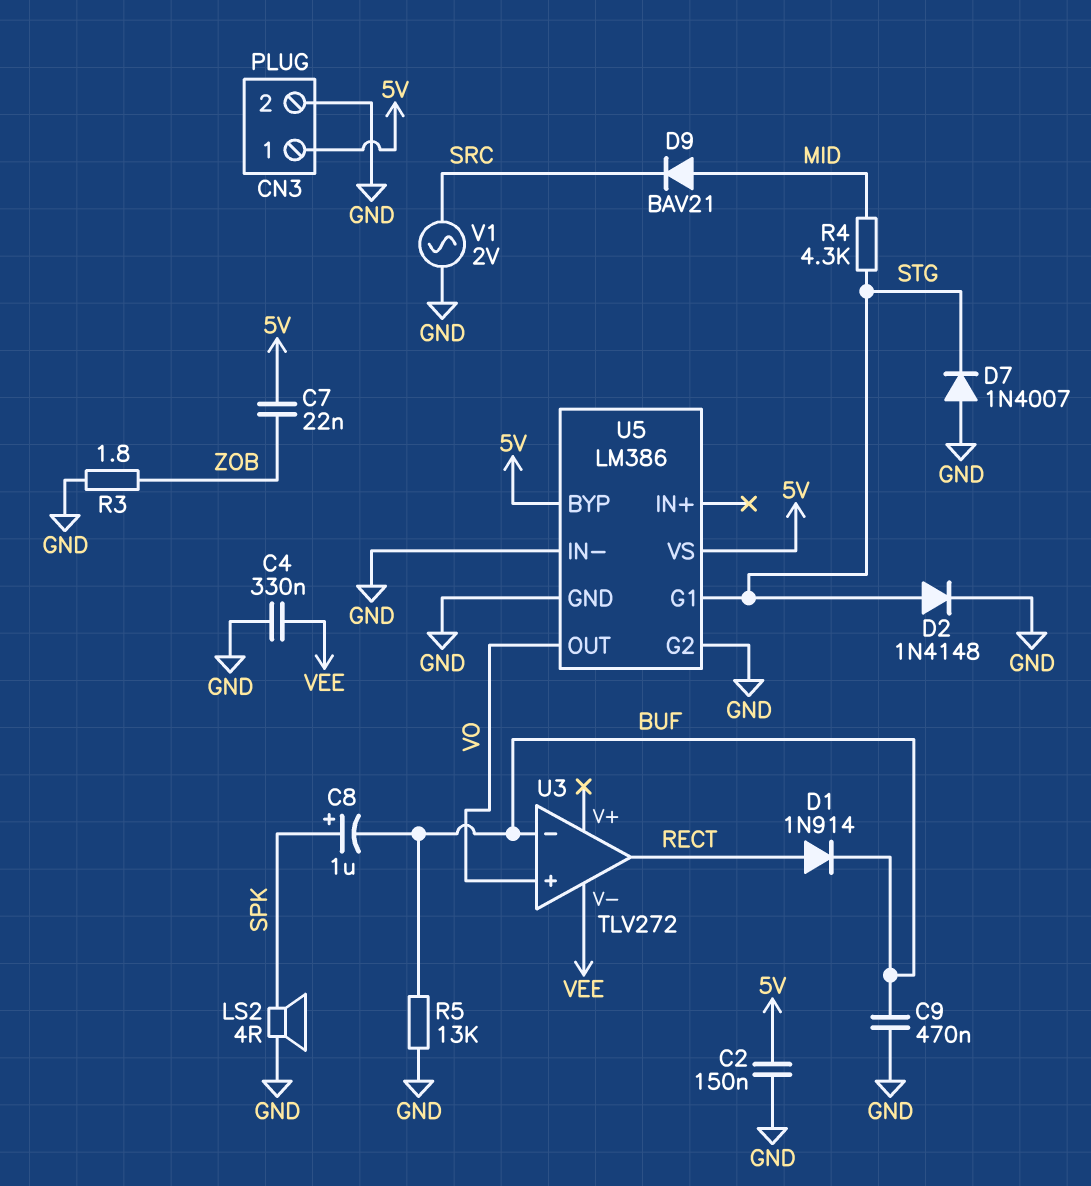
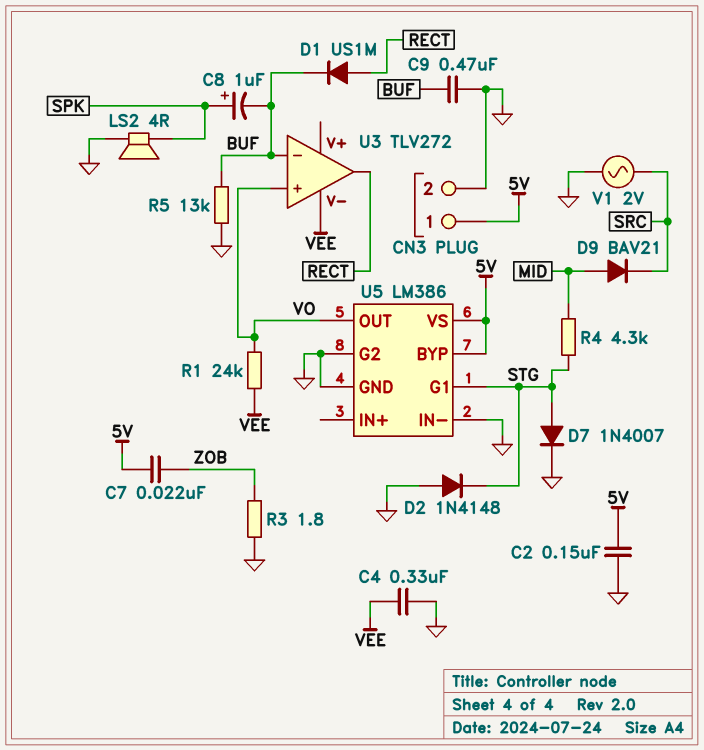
D1: diode 1N914 (A RECT, K BUF) -> diode US1M (A RECT, K BUF)
D2: diode 1N4148 (A STG, K GND) -> diode 1N4148 (A GND, K STG)
D7: diode 1N4007 (A GND, K STG) -> diode 1N4007 (A STG, K GND)
R1: none -> 24k (VEE, VO)

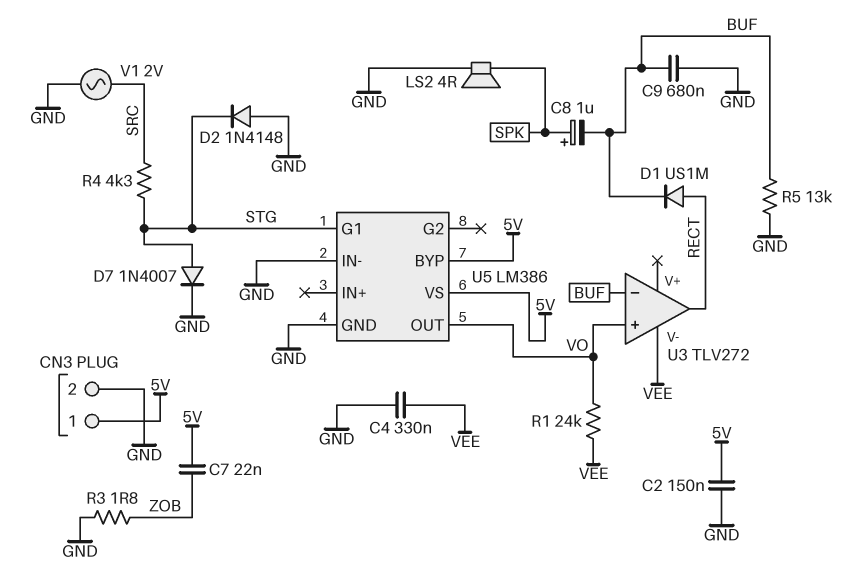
C9: 470nF (BUF, GND) -> 680nF (BUF, GND)
D9: diode BAV21 (A MID, K SRC) -> none
R4: 4.3k (MID, STG) -> 4.3k (SRC, STG)
U5 pin G2: GND -> none

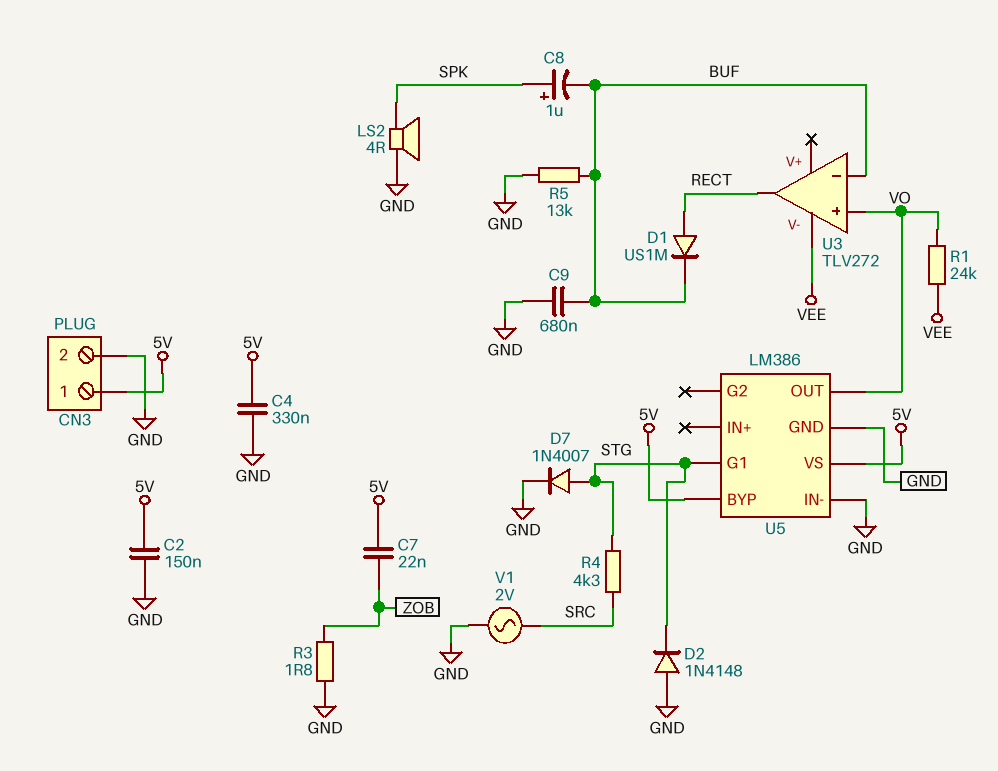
C4: 330nF (GND, VEE) -> 330nF (5V, GND)

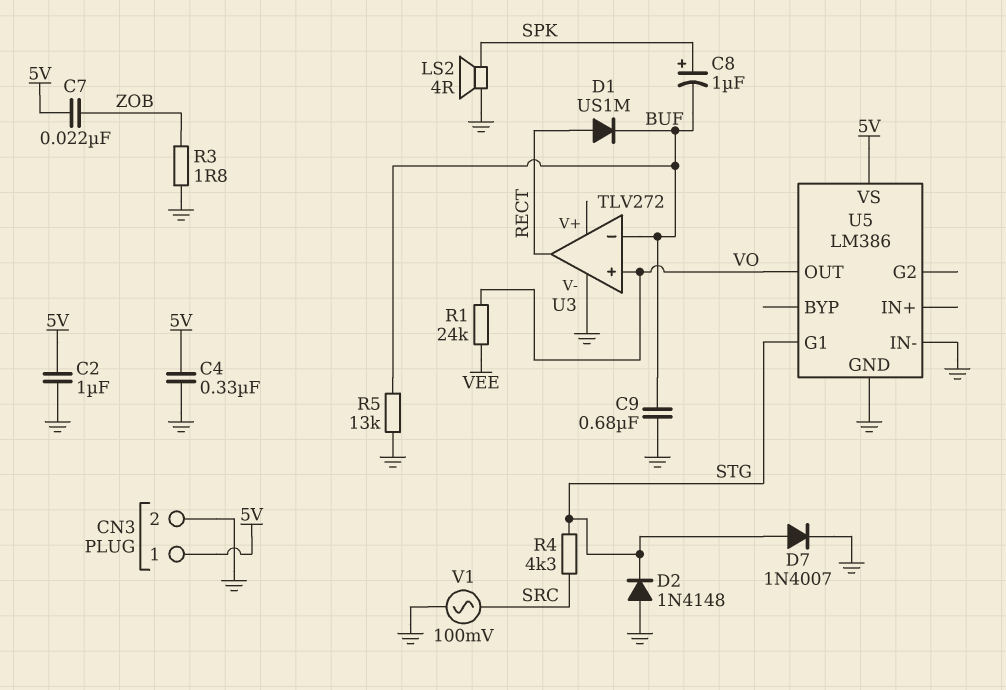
C2: 150nF (5V, GND) -> 1uF (5V, GND)
U3 pin V-: VEE -> GND
U5 pin BYP: 5V -> none
V1: AC 2V (GND, SRC) -> AC 100mV (GND, SRC)

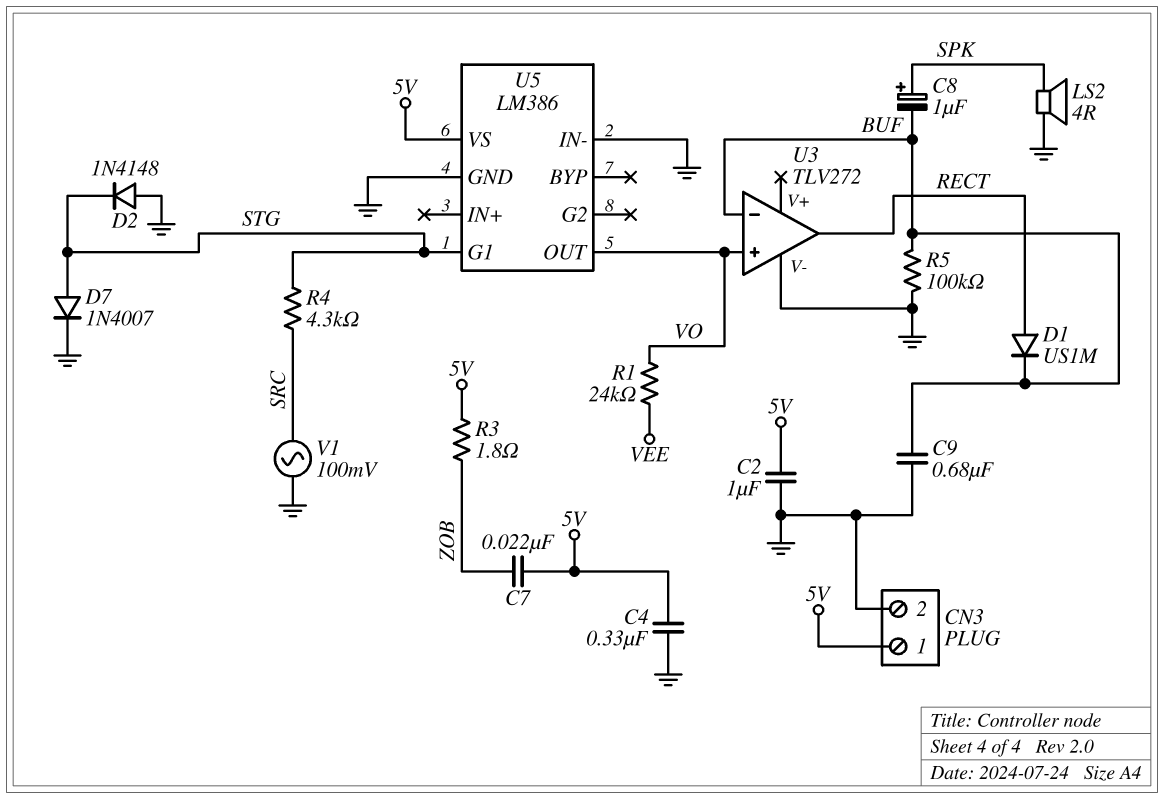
R3: 1.8 (GND, ZOB) -> 1.8 (5V, ZOB)
R5: 13k (BUF, GND) -> 100k (BUF, GND)

